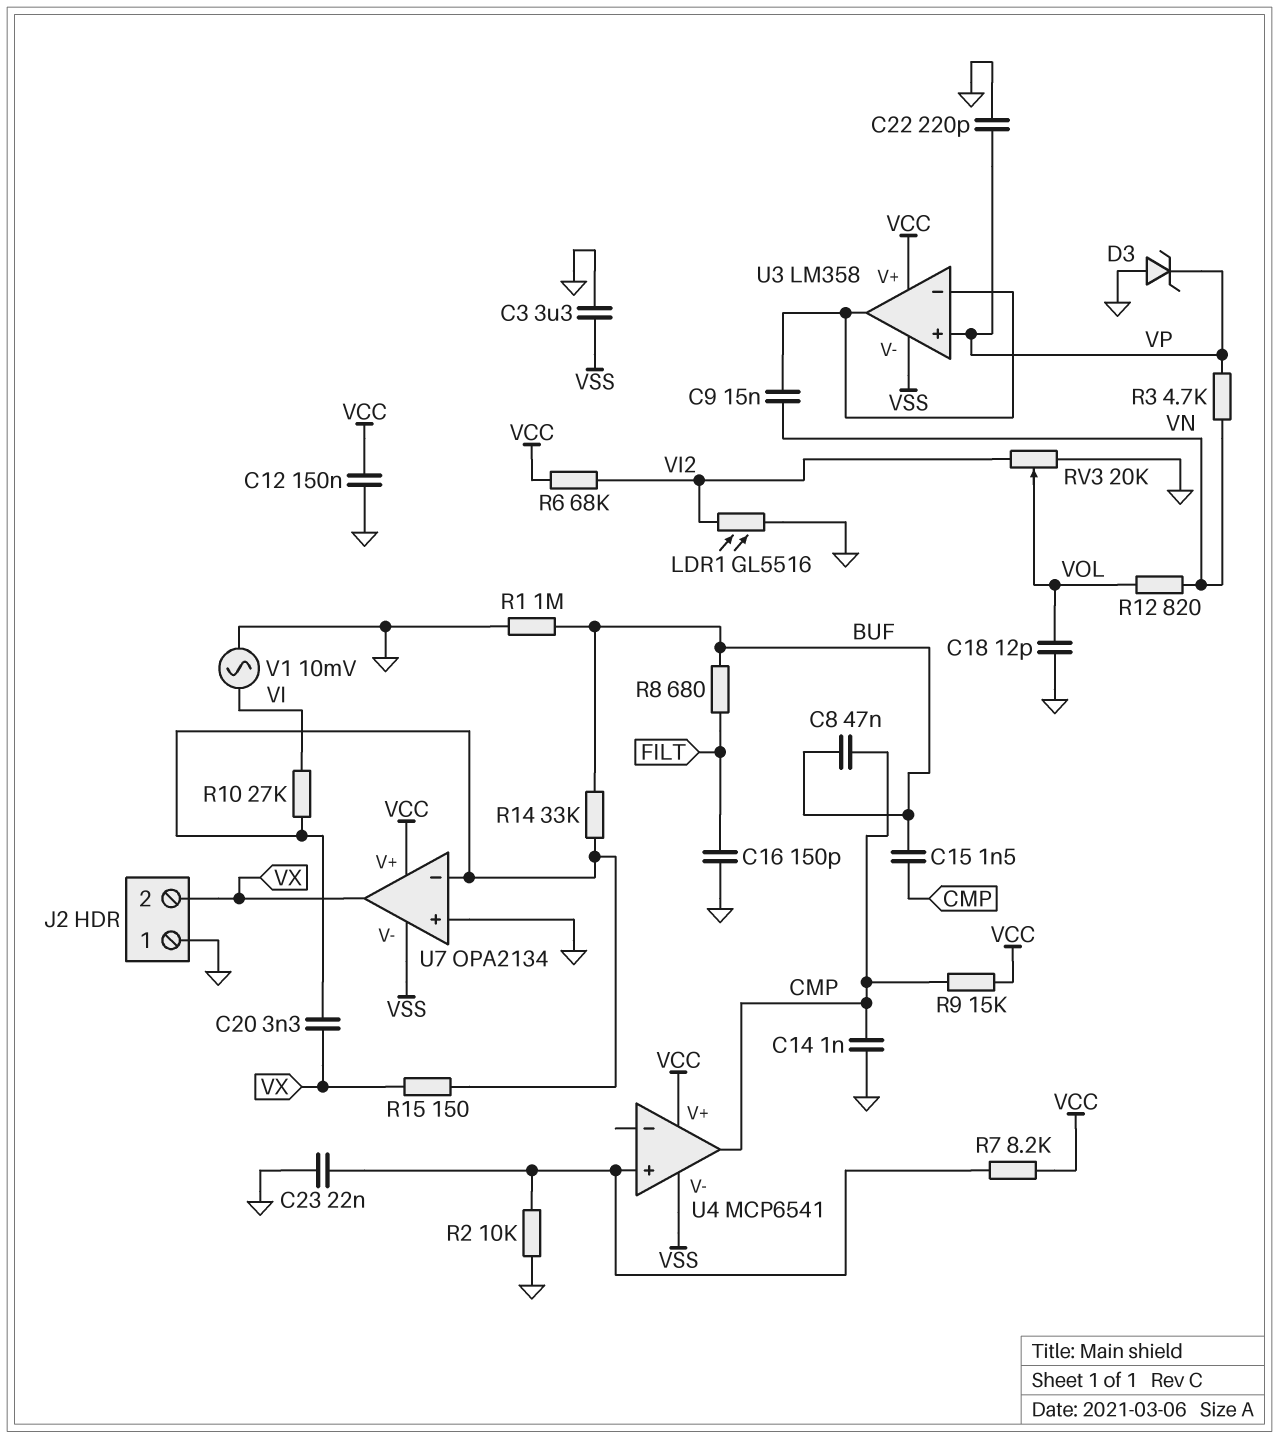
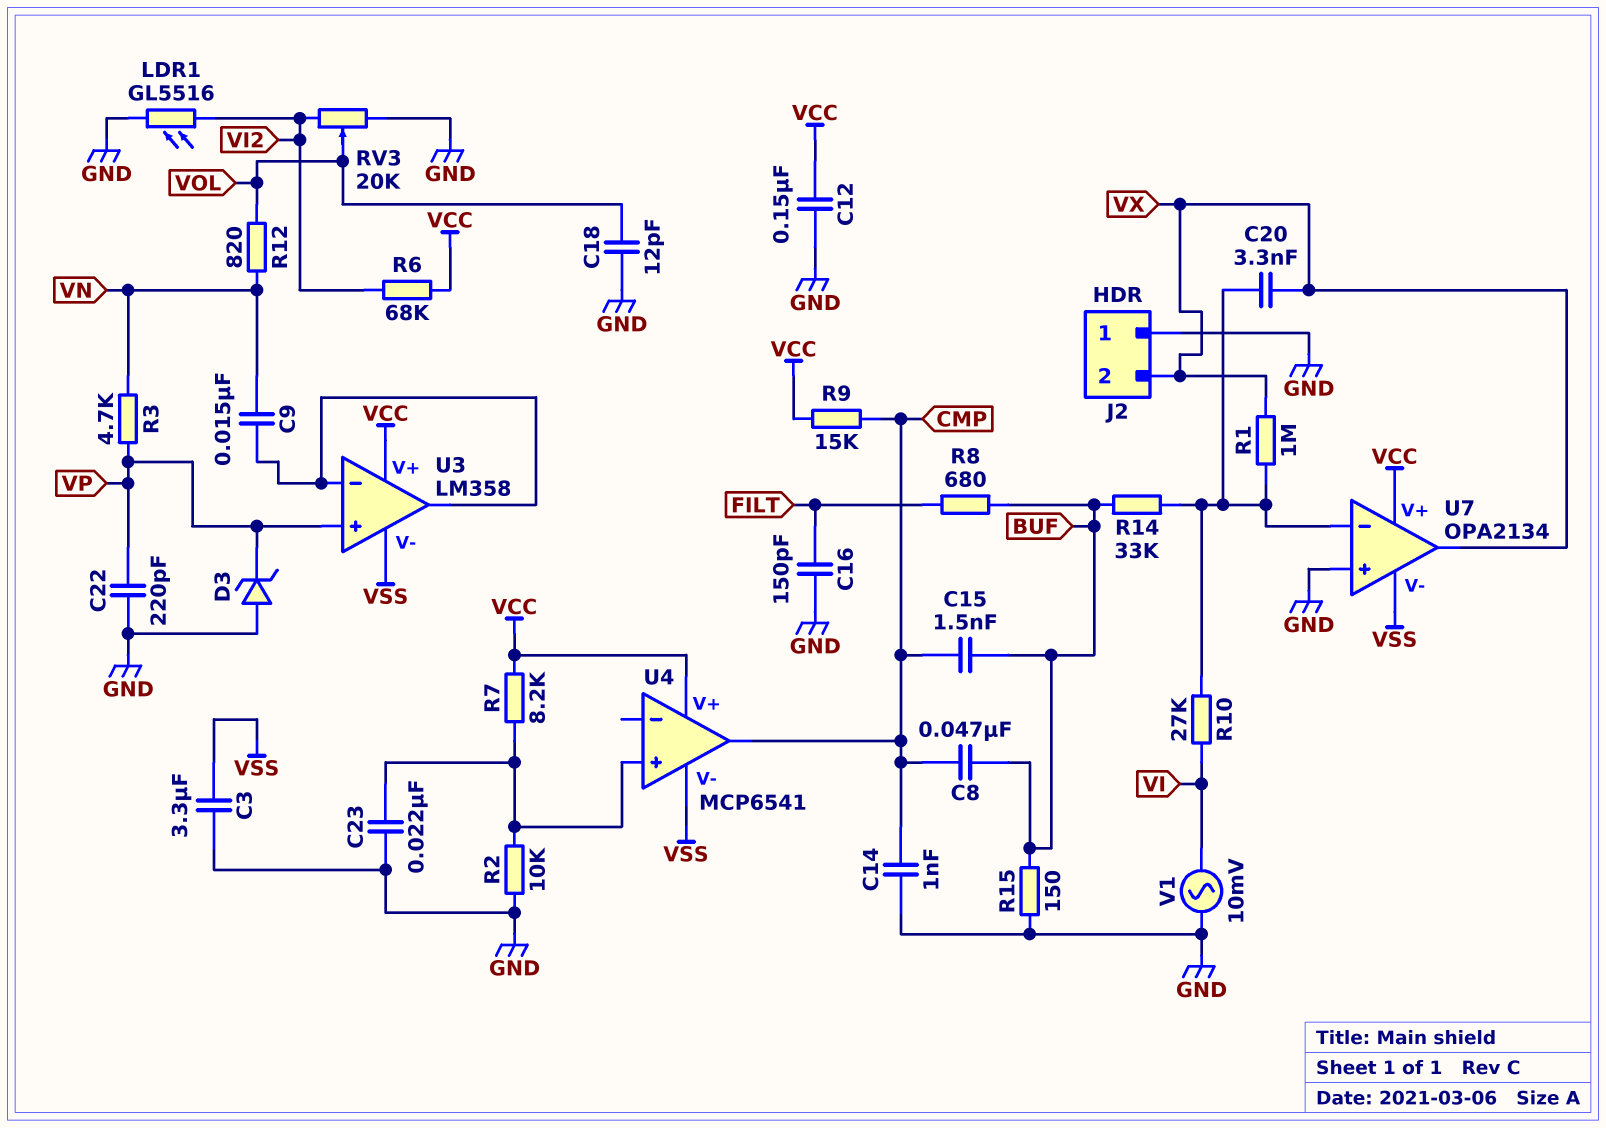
R1: 1M (BUF, GND) -> 1M (U7/in-, VX)
R15: 150 (U7/in-, VX) -> 150 (BUF, GND)

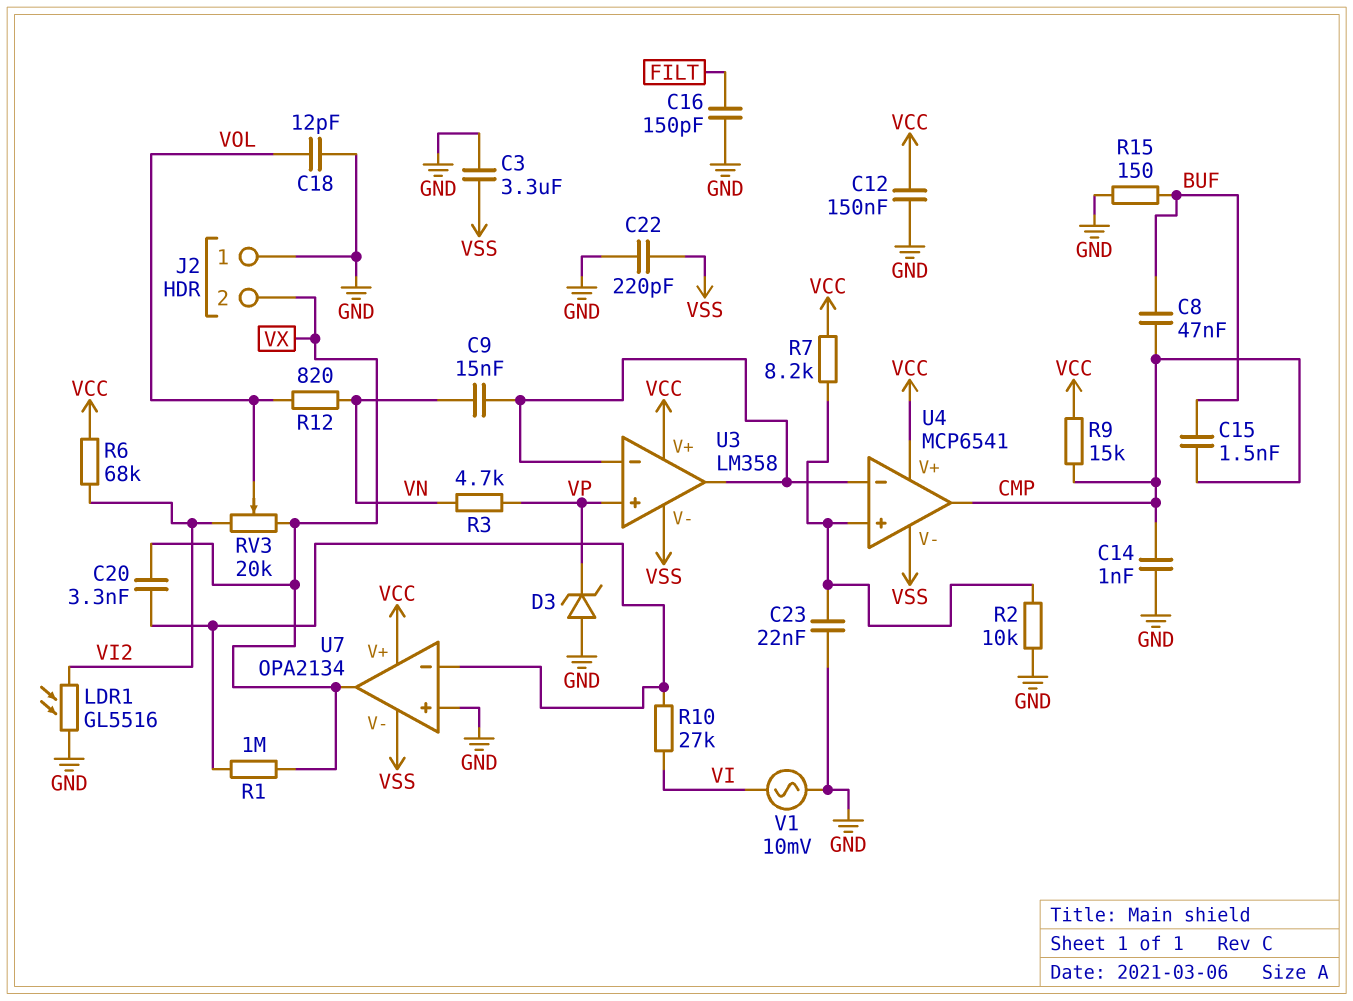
C22: 220pF (GND, VP) -> 220pF (GND, VSS)
R8: 680 (BUF, FILT) -> none
R14: 33k (BUF, U7/in-) -> none
RV3: 20k (GND, VI2, wiper VOL) -> 20k (VI2, VX, wiper VOL)
U4 pin in-: none -> U3/in-

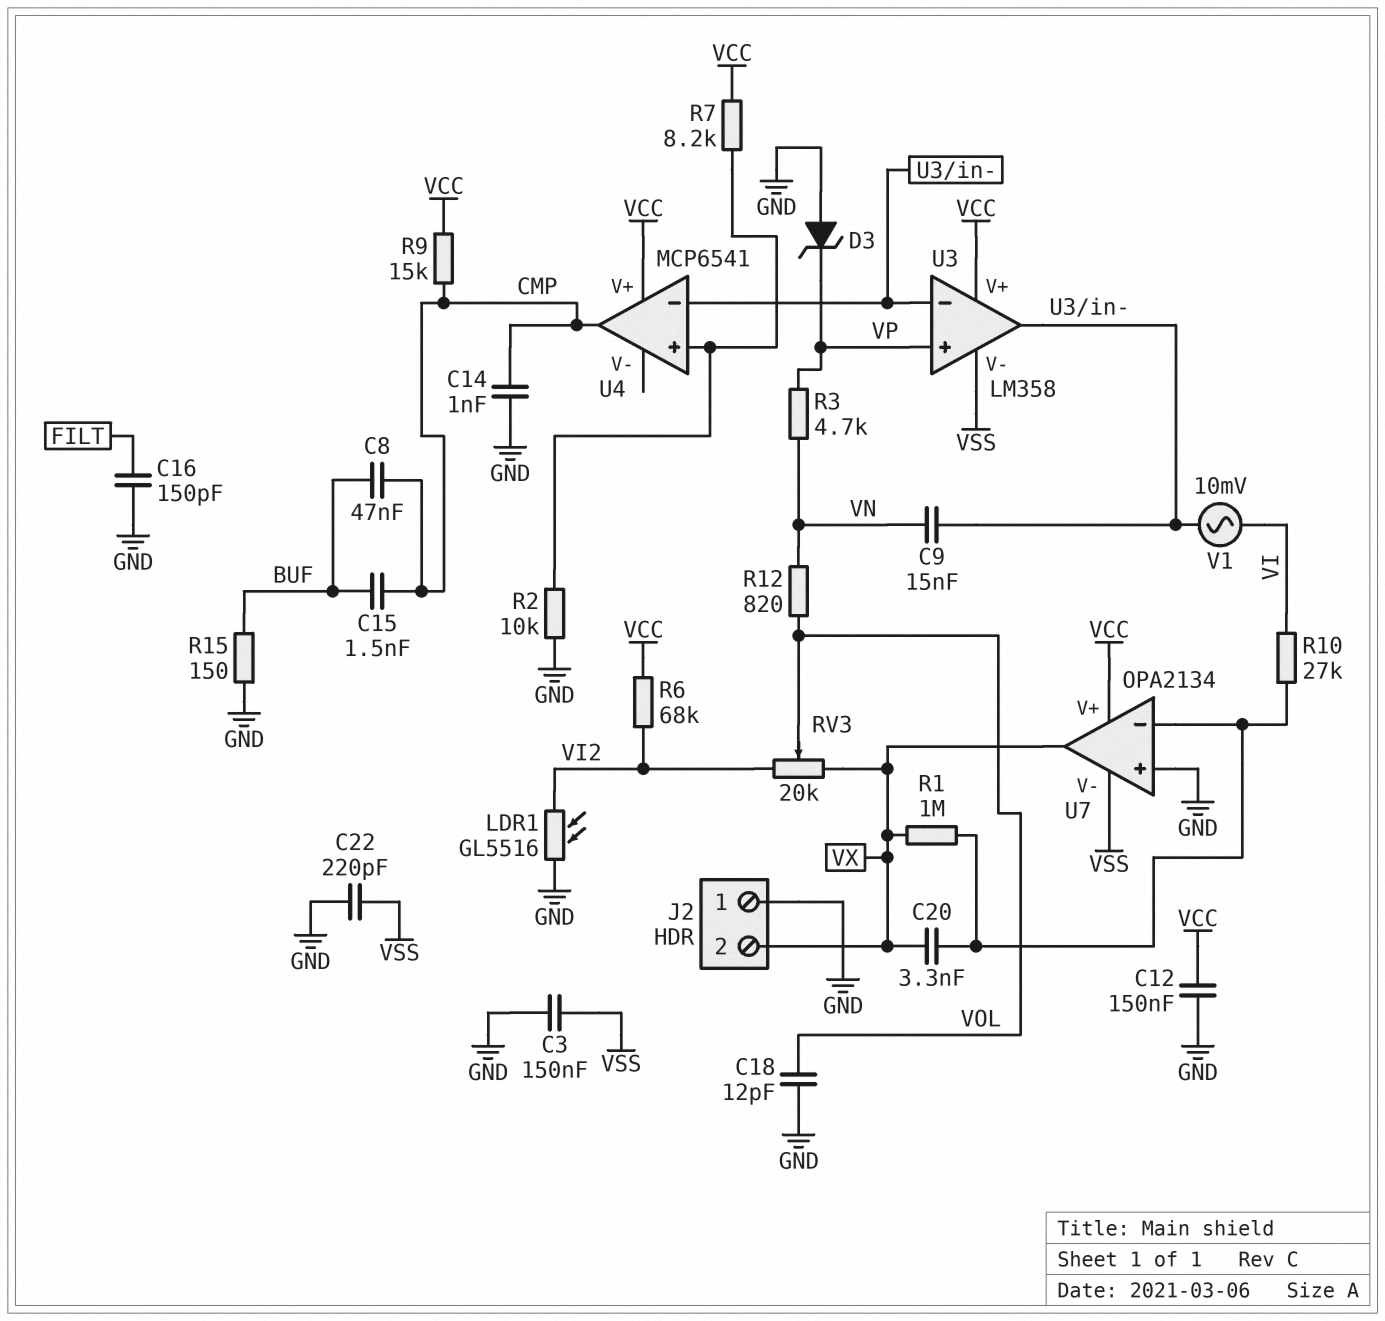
C3: 3.3uF (GND, VSS) -> 150nF (GND, VSS)
C23: 22nF (GND, U4/in+) -> none
U4 pin V-: VSS -> none
V1: AC 10mV (GND, VI) -> AC 10mV (U3/in-, VI)

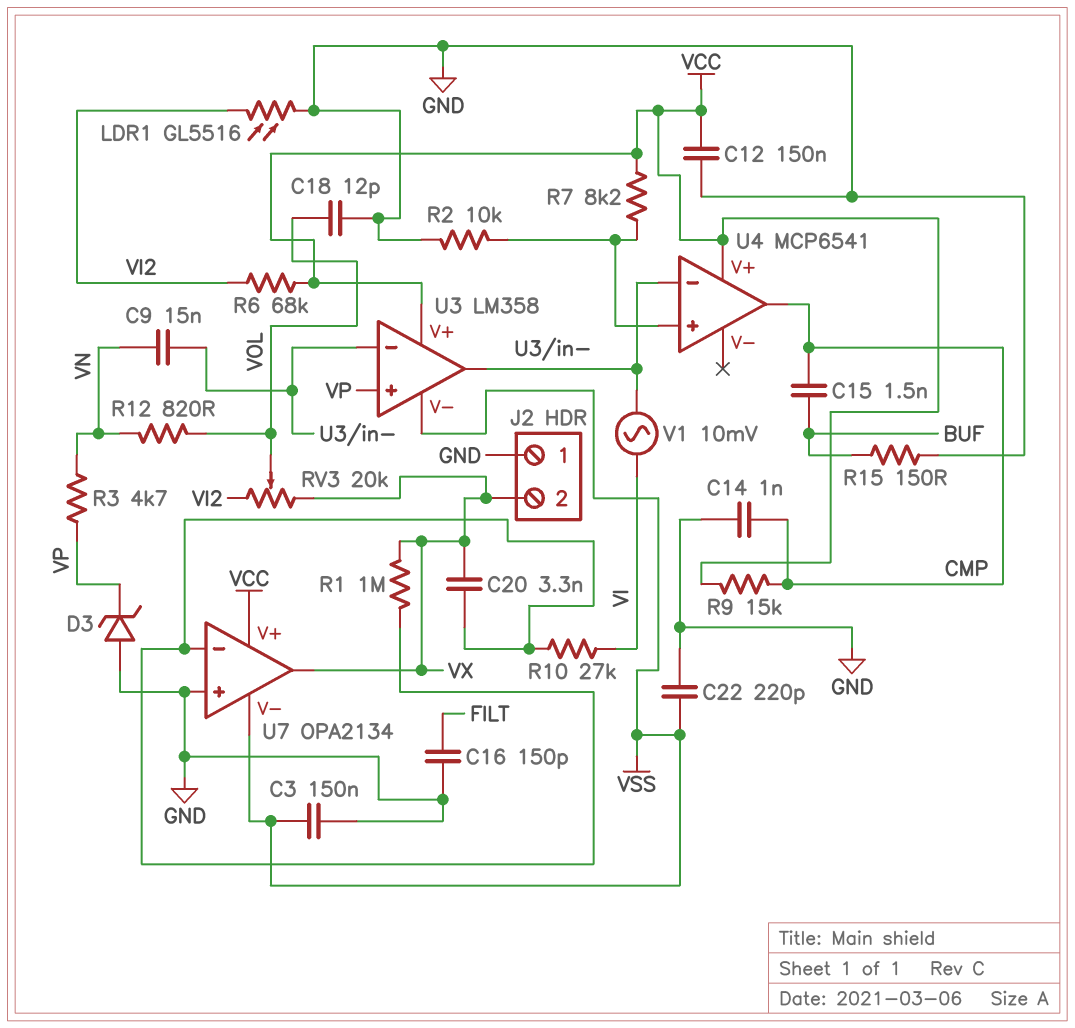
C8: 47nF (BUF, CMP) -> none

